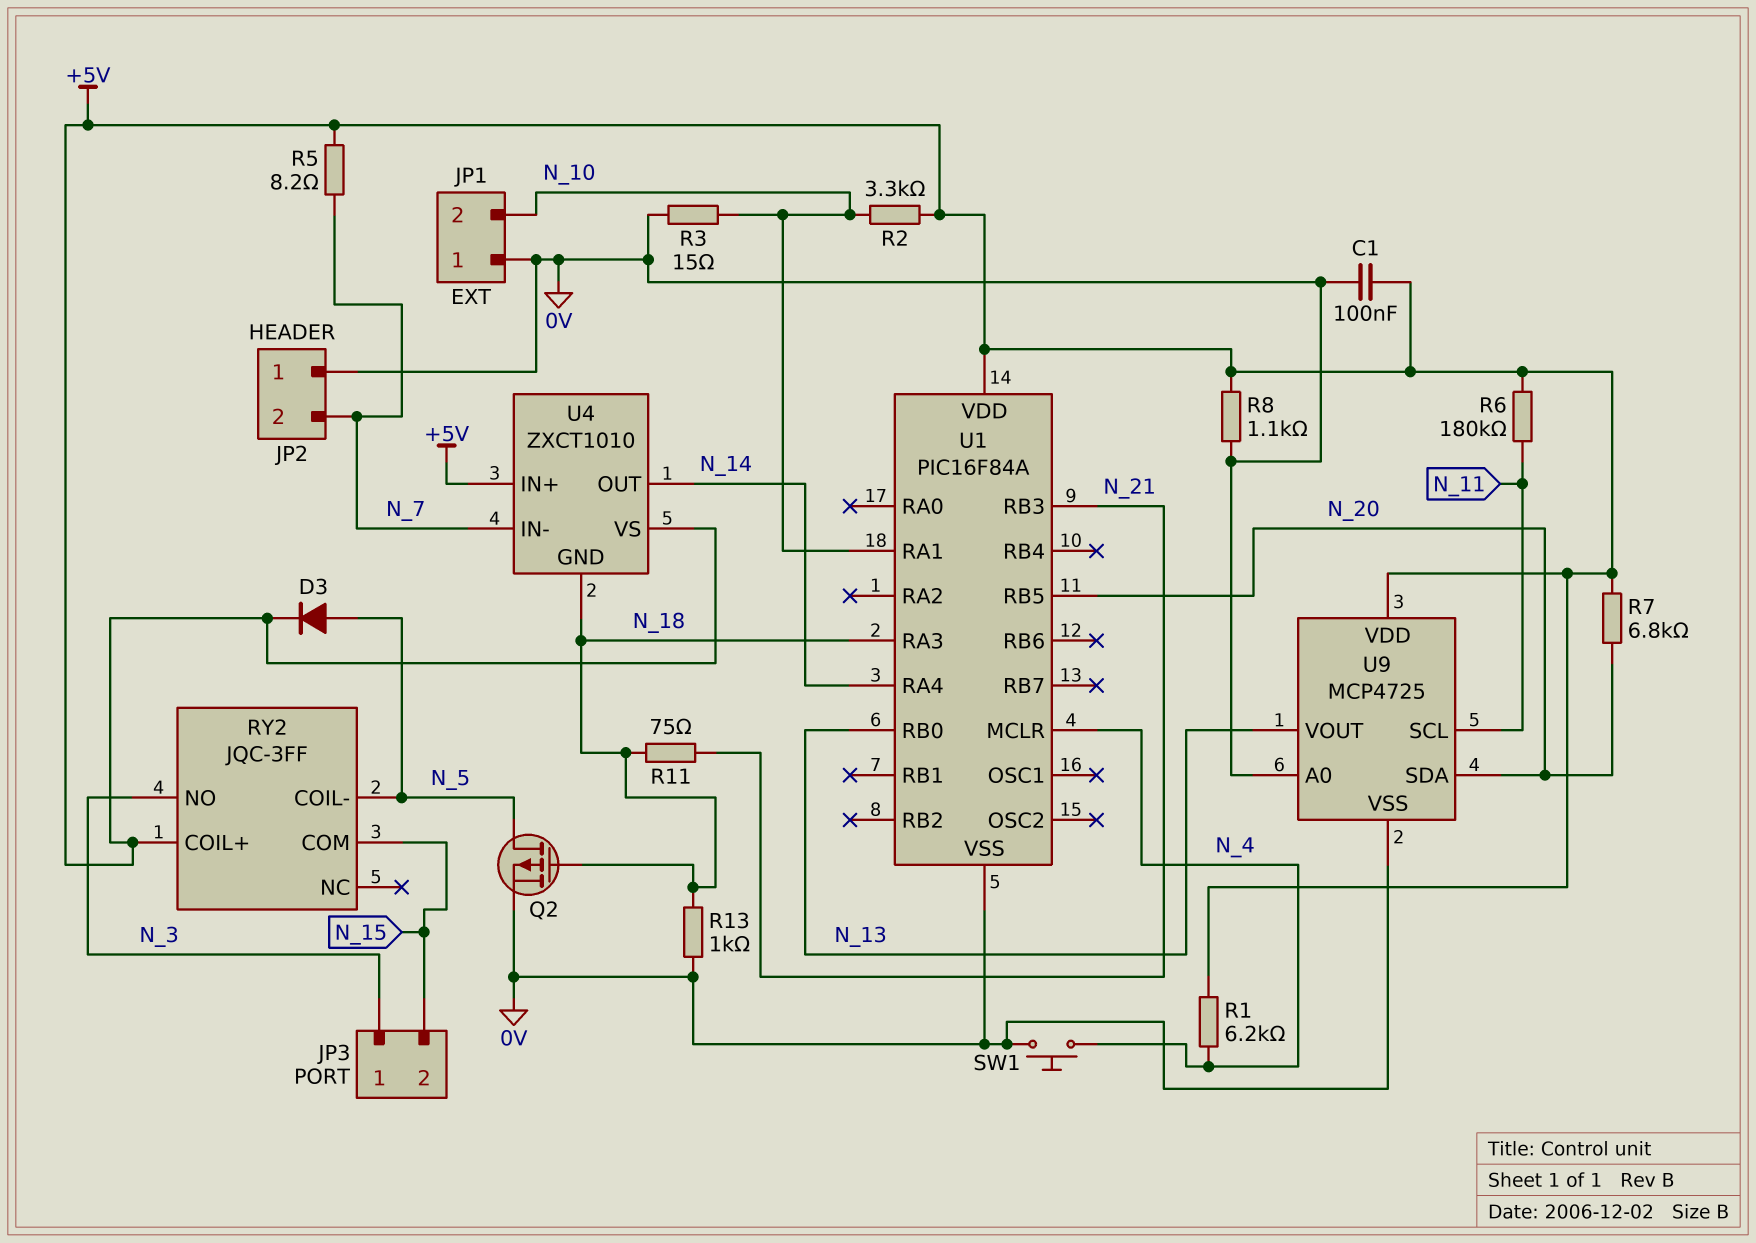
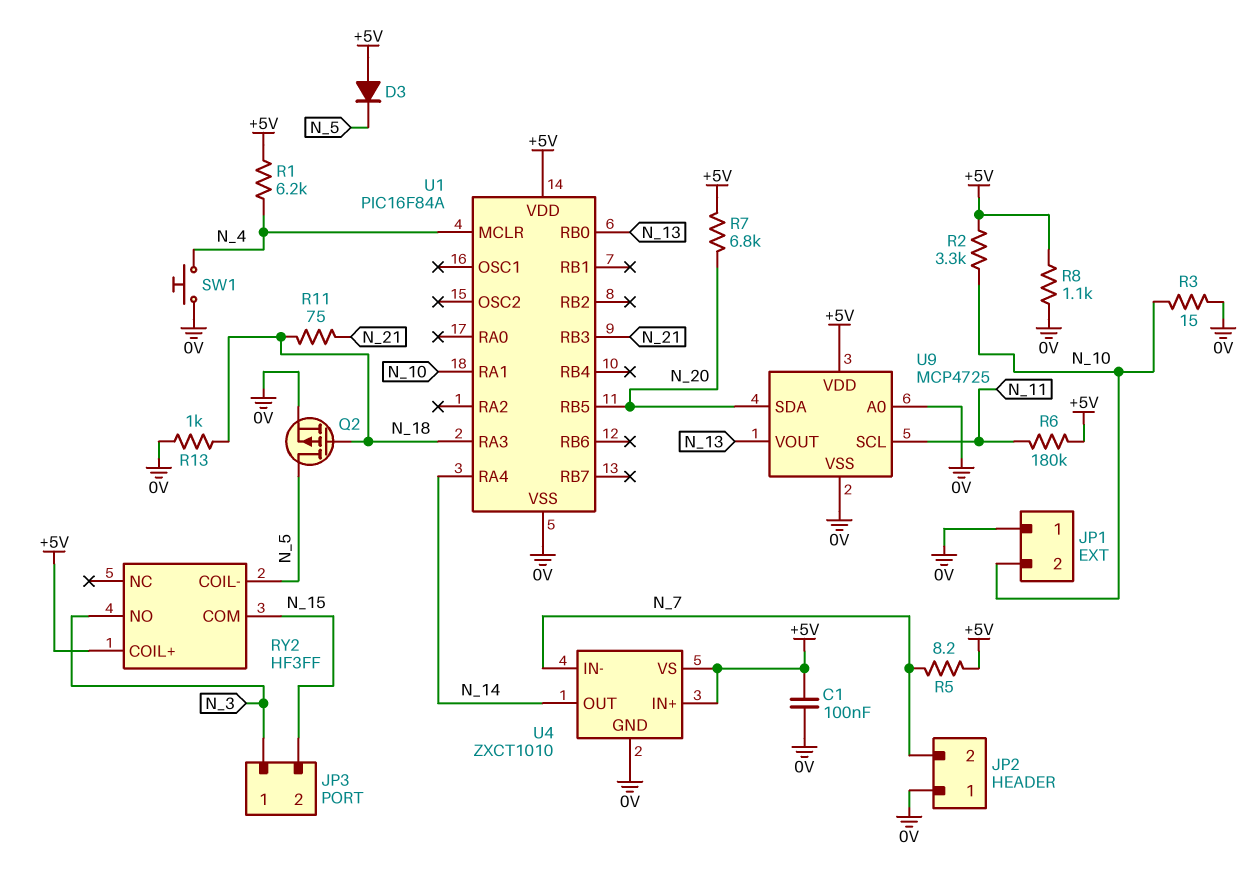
D3: diode (A N_5, K +5V) -> diode (A +5V, K N_5)
RY2: JQC-3FF -> HF3FF
U4 pin GND: N_18 -> 0V

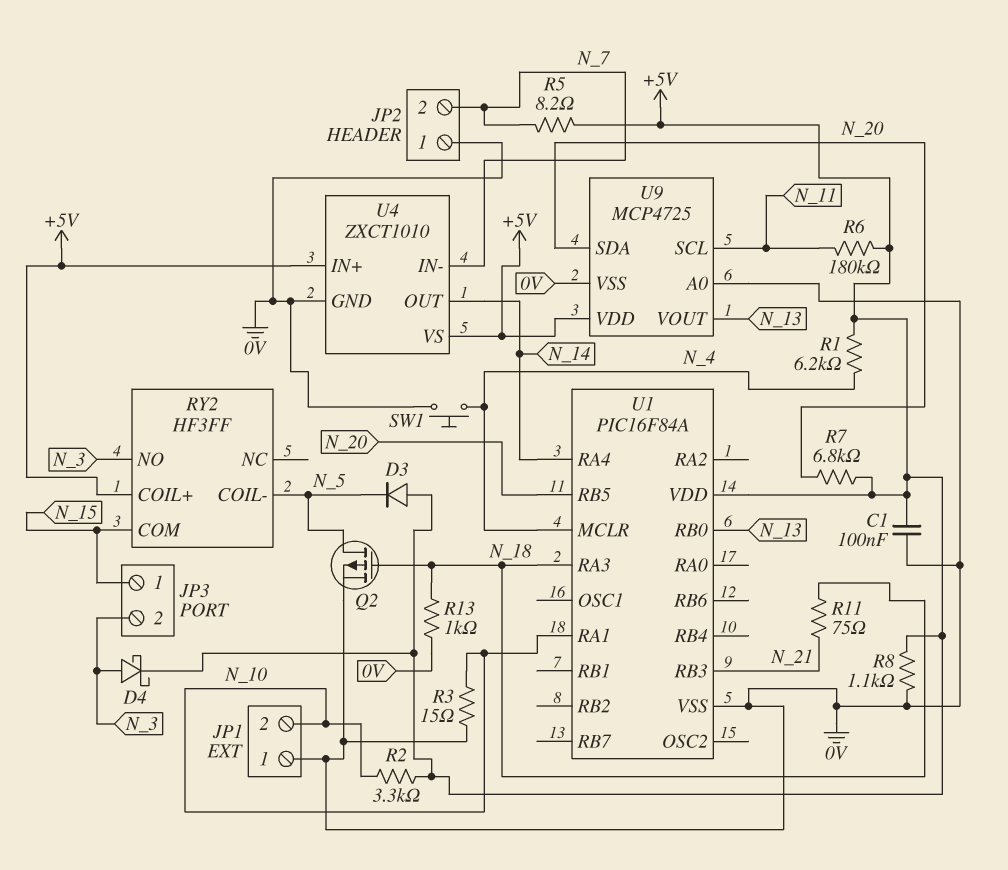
D4: none -> schottky (A N_3, K +5V)
JP3 pin 1: N_3 -> N_15
JP3 pin 2: N_15 -> N_3

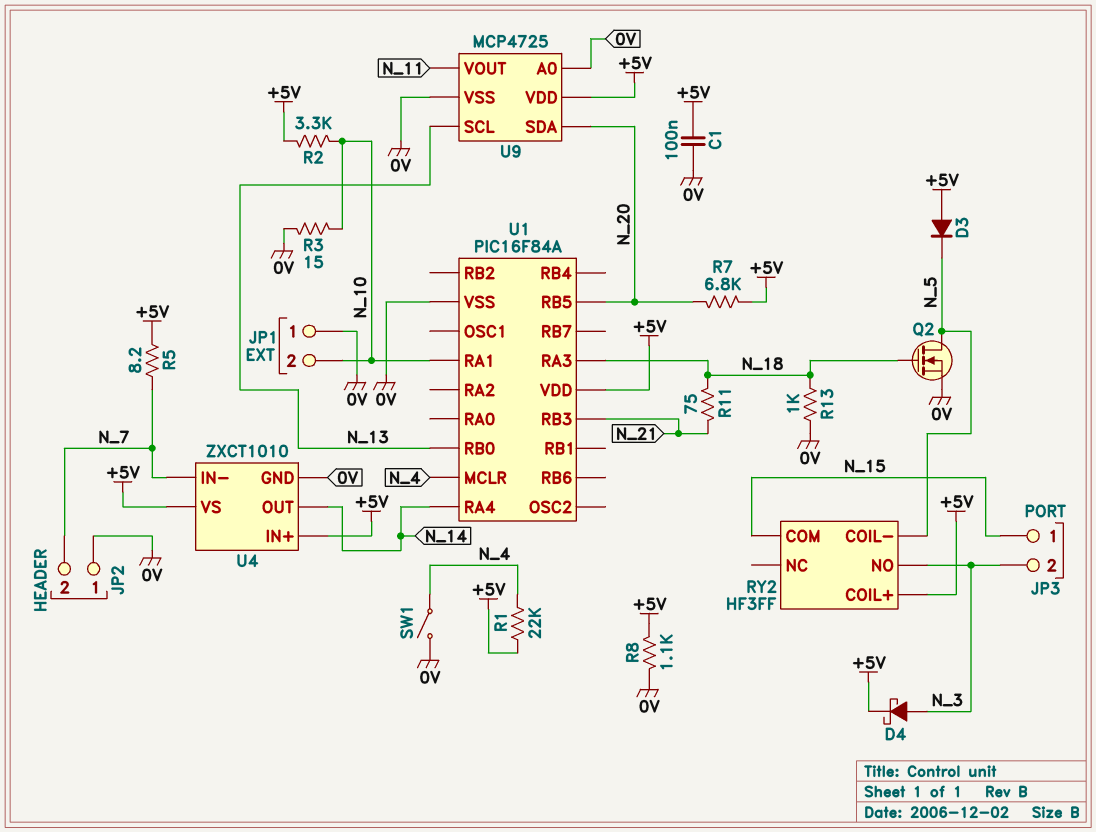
Q2: PMOS (G N_18, D N_5, S 0V) -> NMOS (G N_18, D N_5, S 0V)
R1: 6.2k (+5V, N_4) -> 22k (+5V, N_4)
R6: 180k (+5V, N_11) -> none
SW1: button (0V, N_4) -> switch (0V, N_4)
U9 pin SCL: N_11 -> N_13
U9 pin VOUT: N_13 -> N_11

